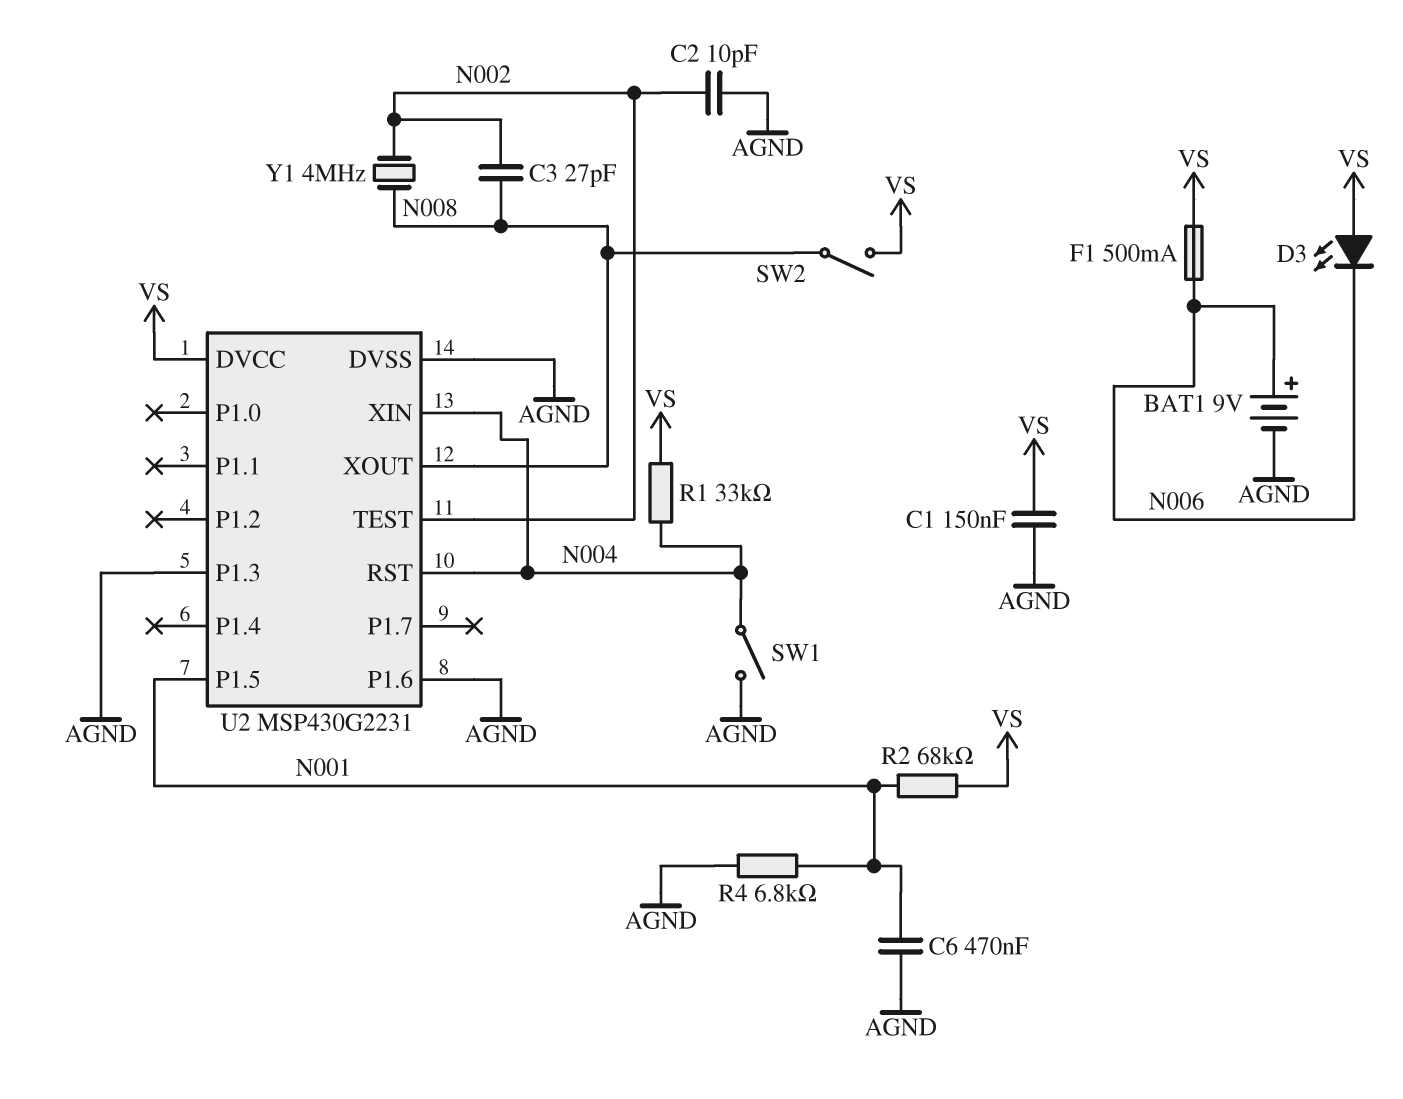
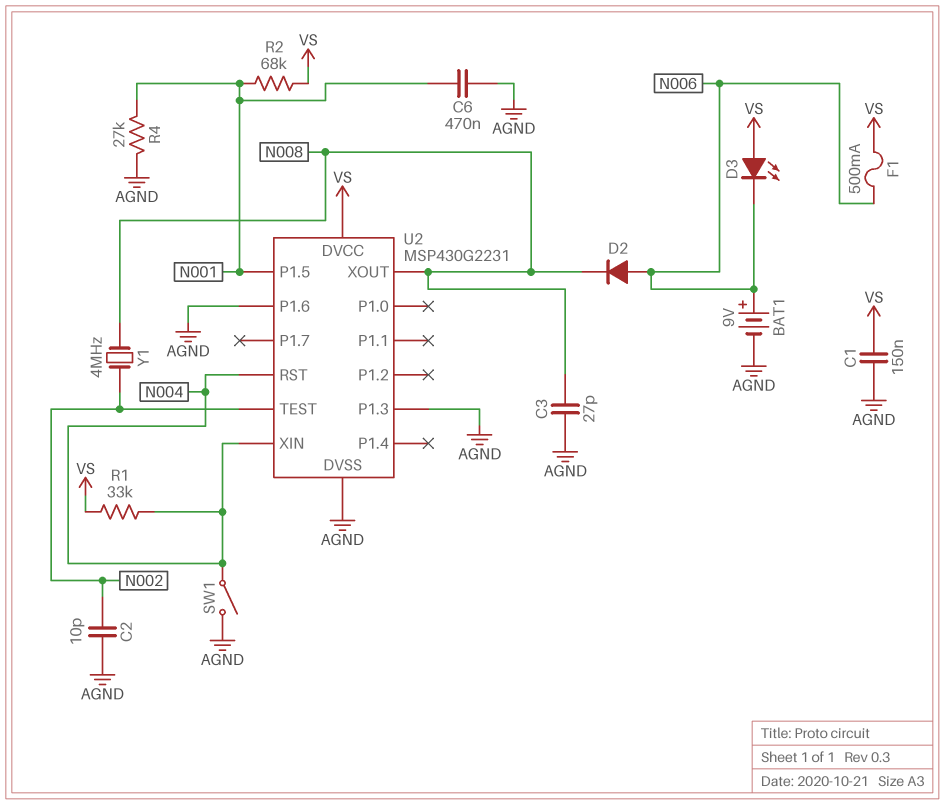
C3: 27pF (N002, N008) -> 27pF (AGND, N008)
D2: none -> diode (A N006, K N008)
R4: 6.8k (AGND, N001) -> 27k (AGND, N001)
SW2: switch (N008, VS) -> none

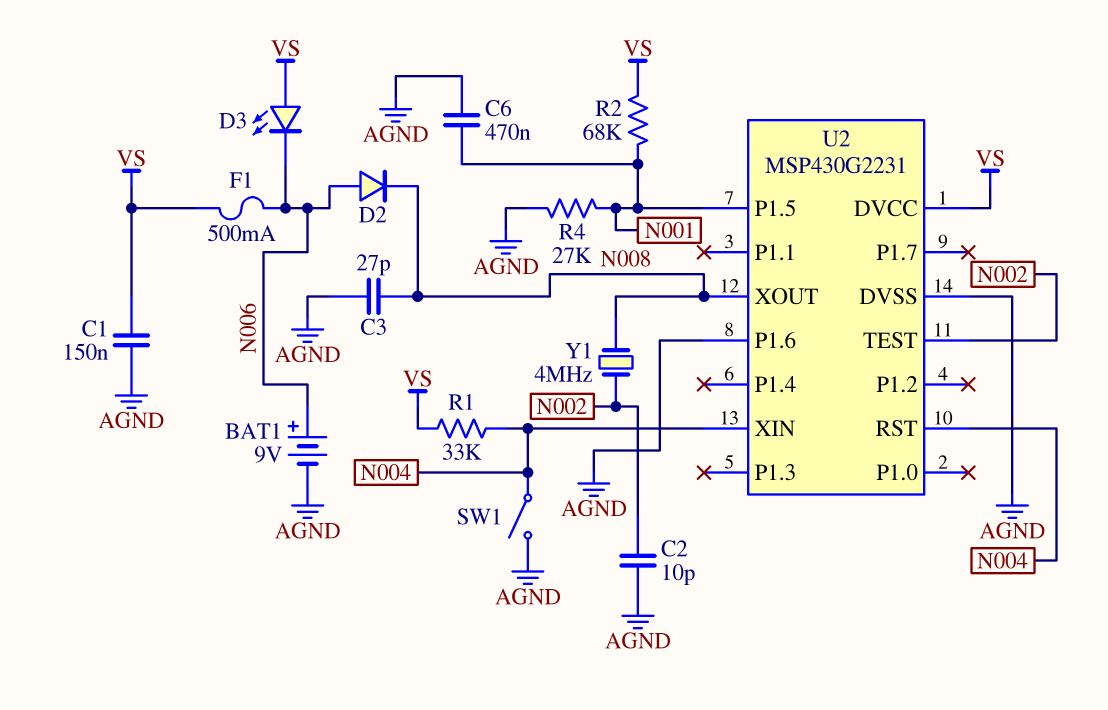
U2 pin P1.3: AGND -> none

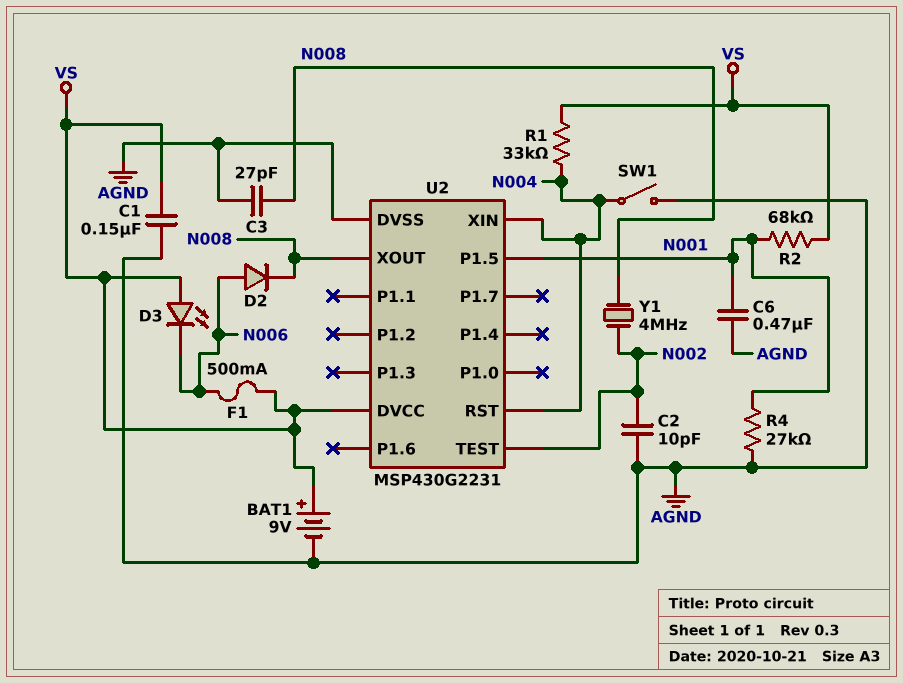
BAT1: 9V (plus N006, minus AGND) -> 9V (plus VS, minus AGND)
U2 pin P1.6: AGND -> none

